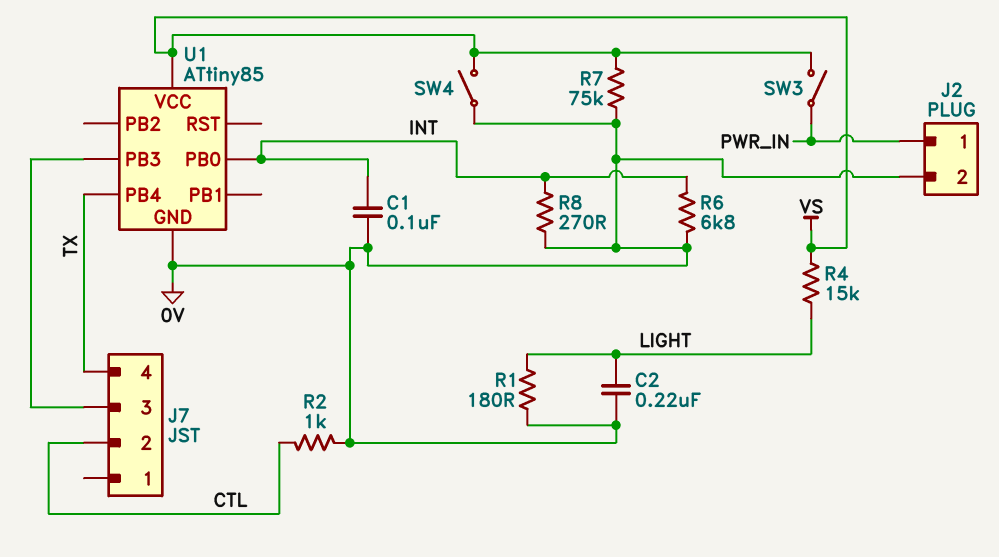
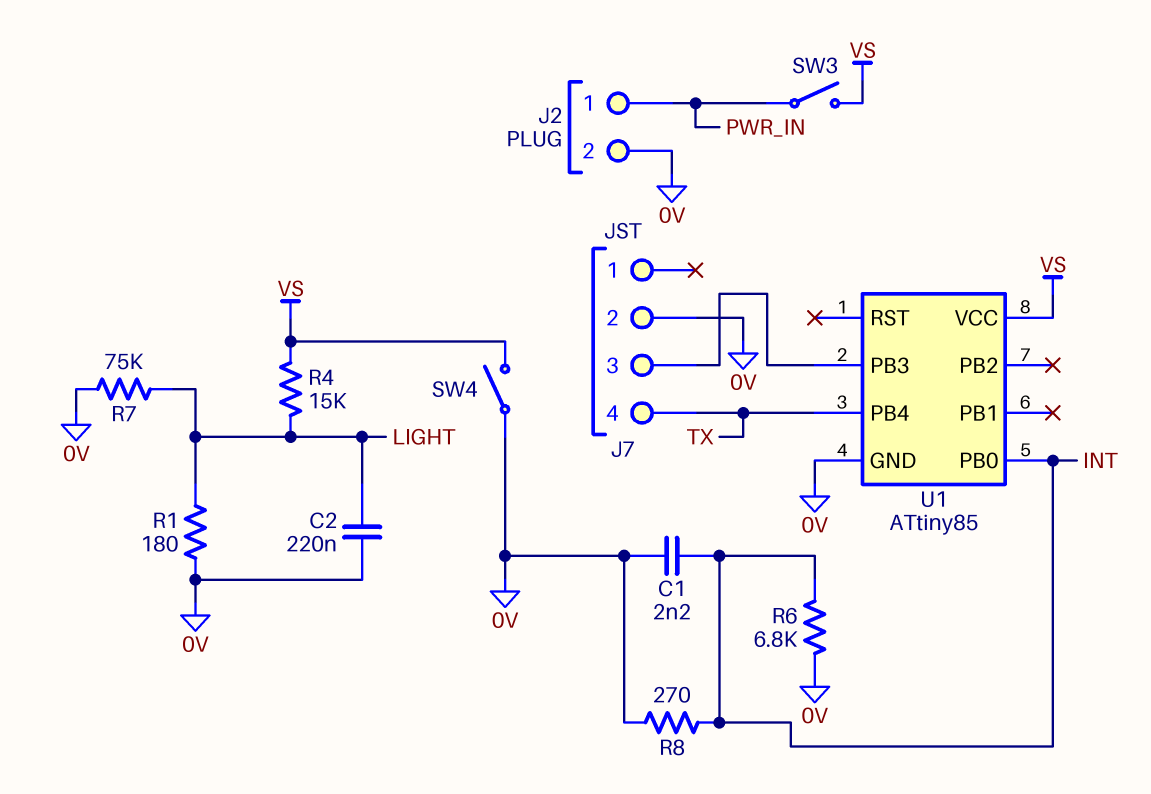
C1: 100nF (0V, INT) -> 2.2nF (0V, INT)
J7 pin 2: CTL -> 0V
R2: 1k (0V, CTL) -> none
R7: 75k (0V, VS) -> 75k (0V, LIGHT)

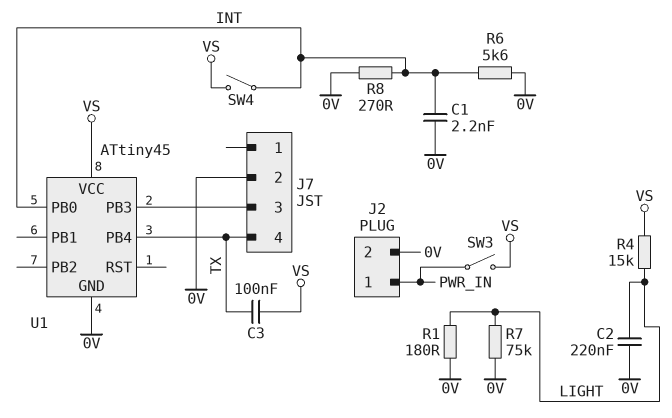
C3: none -> 100nF (TX, VS)
R6: 6.8k (0V, INT) -> 5.6k (0V, INT)
SW4: switch (0V, VS) -> switch (INT, VS)
U1: ATtiny85 -> ATtiny45

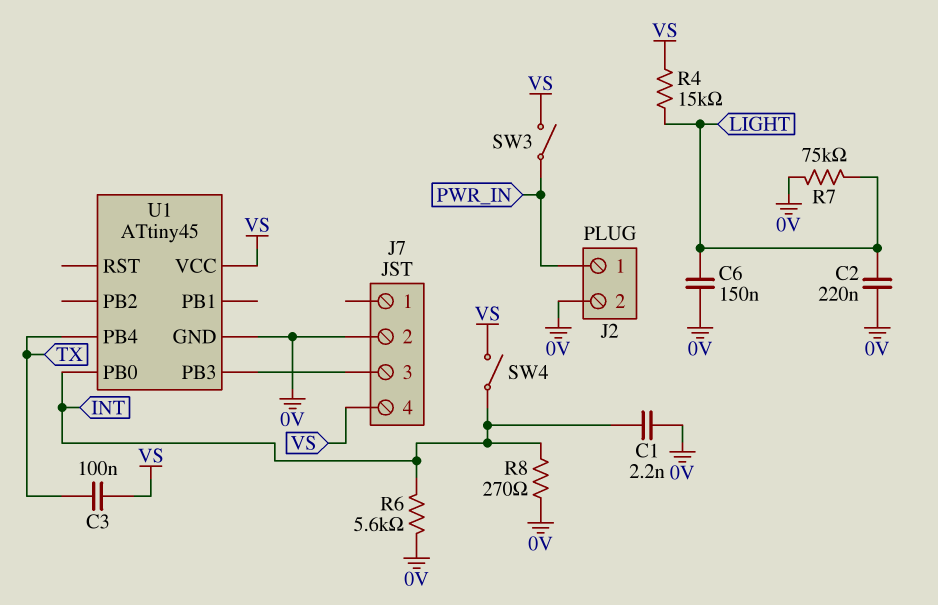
C6: none -> 150nF (0V, LIGHT)
J7 pin 4: TX -> VS
R1: 180 (0V, LIGHT) -> none

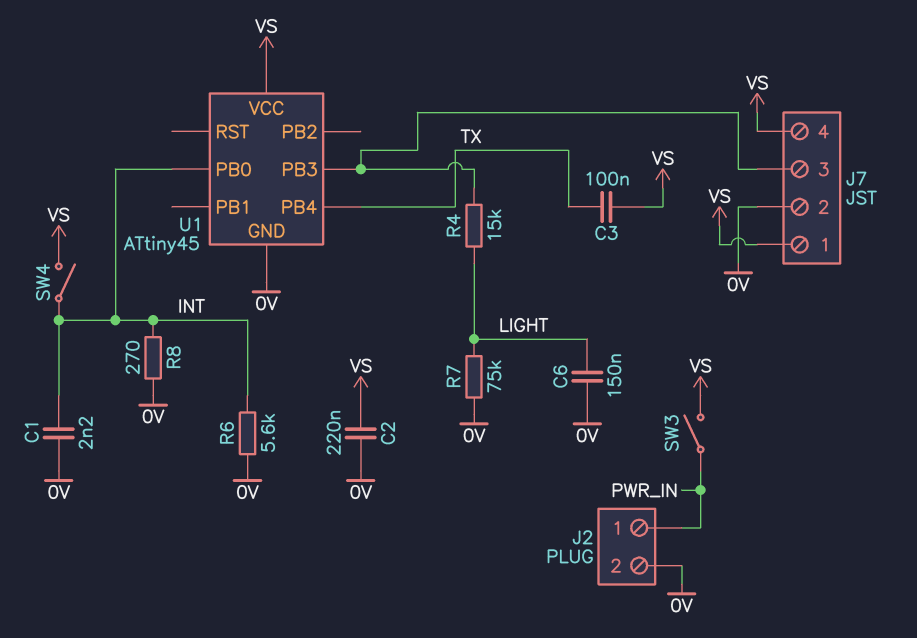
C2: 220nF (0V, LIGHT) -> 220nF (0V, VS)
J7 pin 1: none -> VS
R4: 15k (LIGHT, VS) -> 15k (J7/3, LIGHT)

